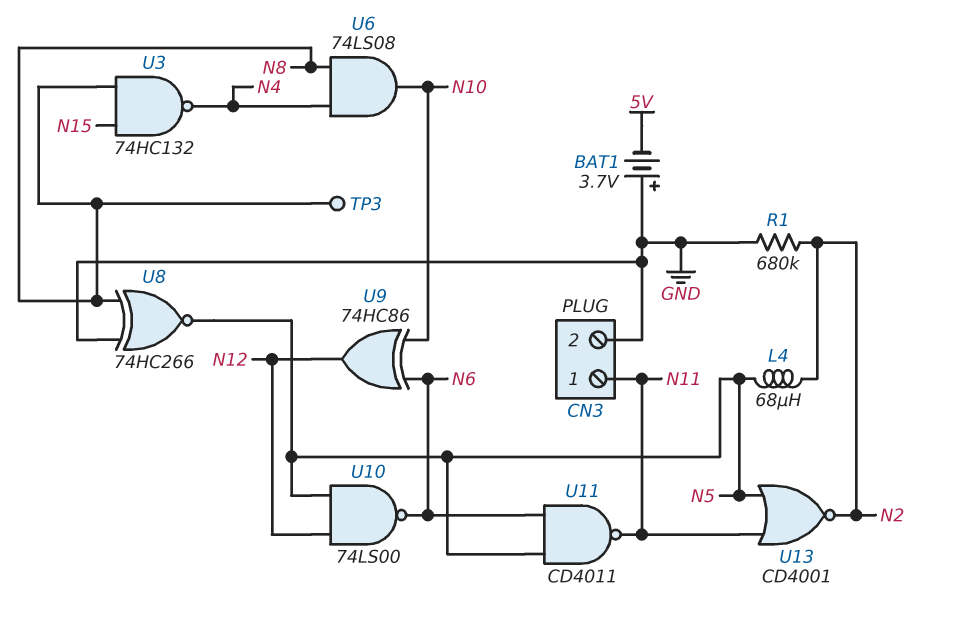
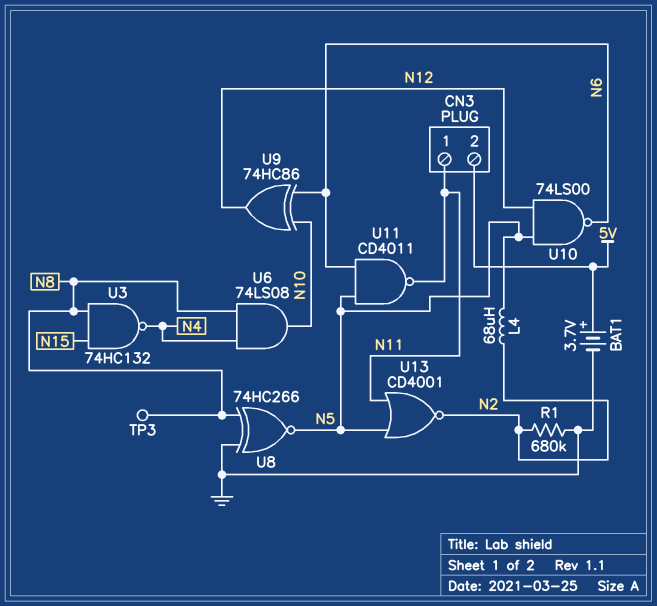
BAT1: 3.7V (plus GND, minus 5V) -> 3.7V (plus 5V, minus GND)
CN3 pin 2: GND -> 5V

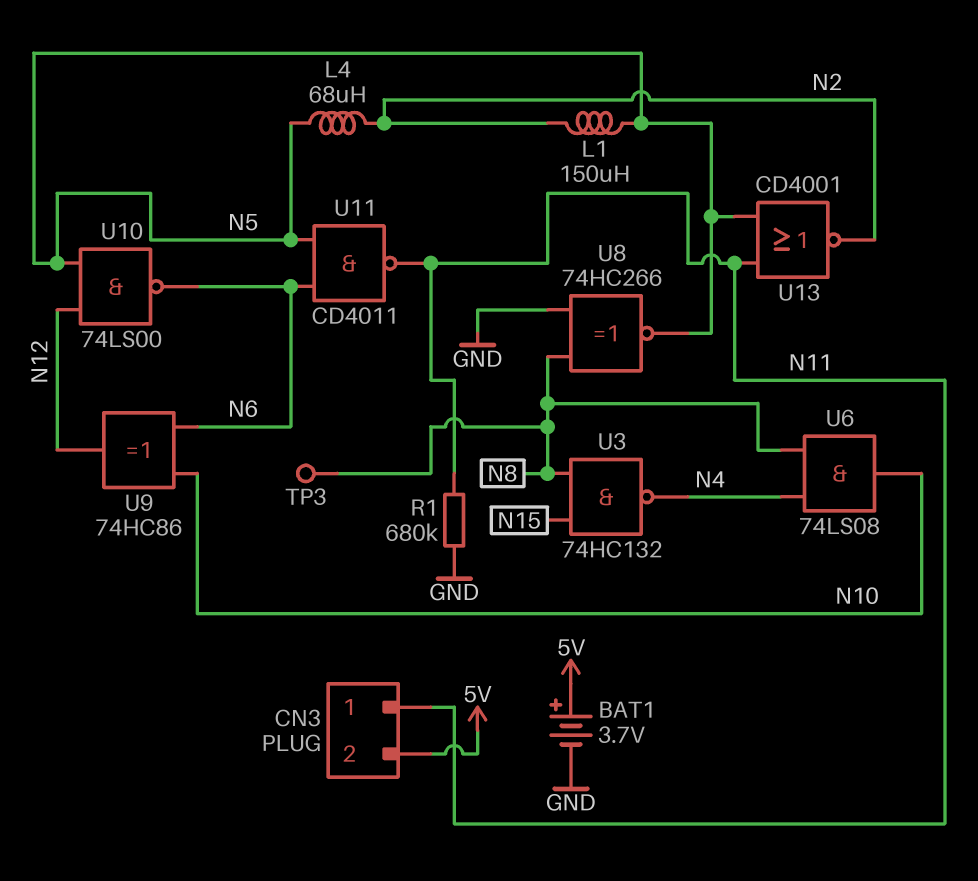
L1: none -> 150uH (N2, N5)
R1: 680k (GND, N2) -> 680k (GND, N11)

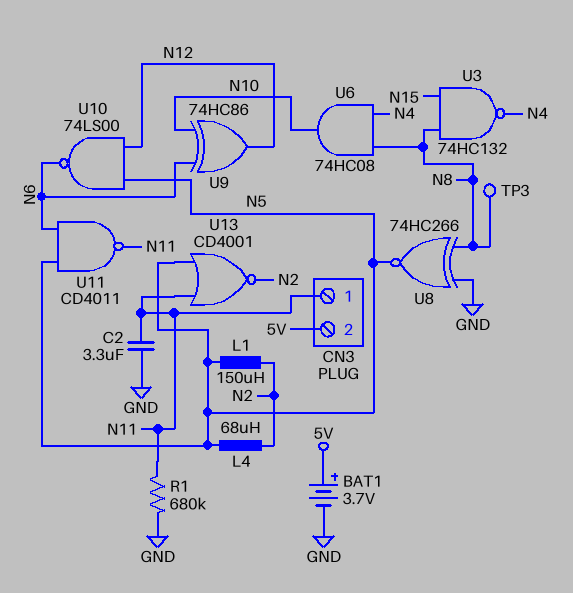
C2: none -> 3.3uF (GND, N11)
U6: AND 74LS08 (in N4, in N8, out N10) -> AND 74HC08 (in N4, in N8, out N10)

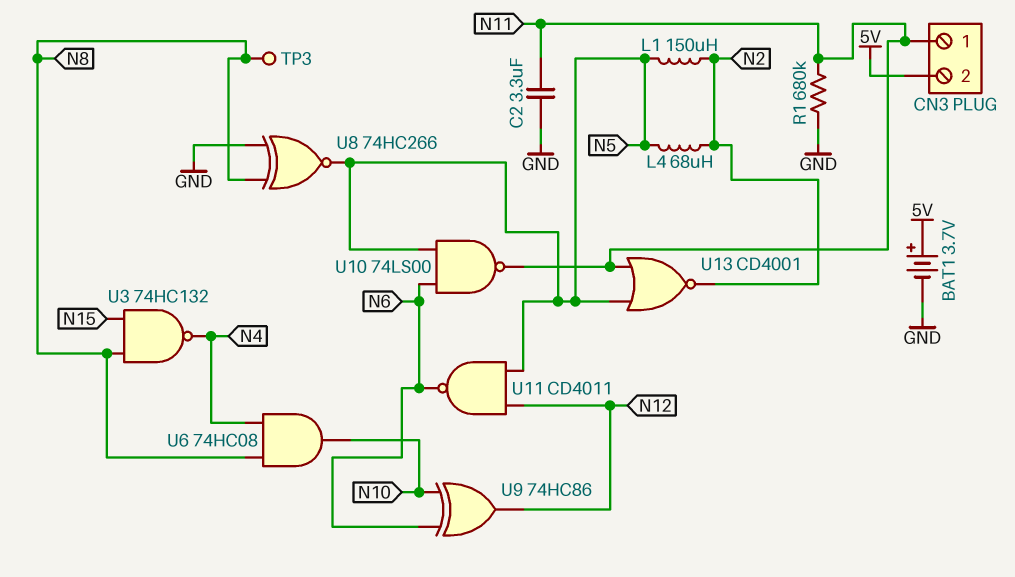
U10: NAND 74LS00 (in N5, in N12, out N6) -> NAND 74LS00 (in N5, in N6, out N11)
U11: NAND CD4011 (in N5, in N6, out N11) -> NAND CD4011 (in N5, in N12, out N6)

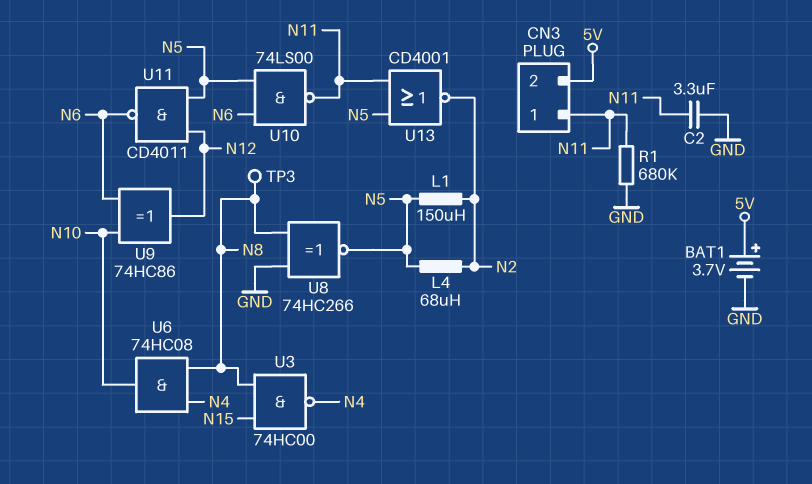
U3: NAND 74HC132 (in N8, in N15, out N4) -> NAND 74HC00 (in N8, in N15, out N4)

